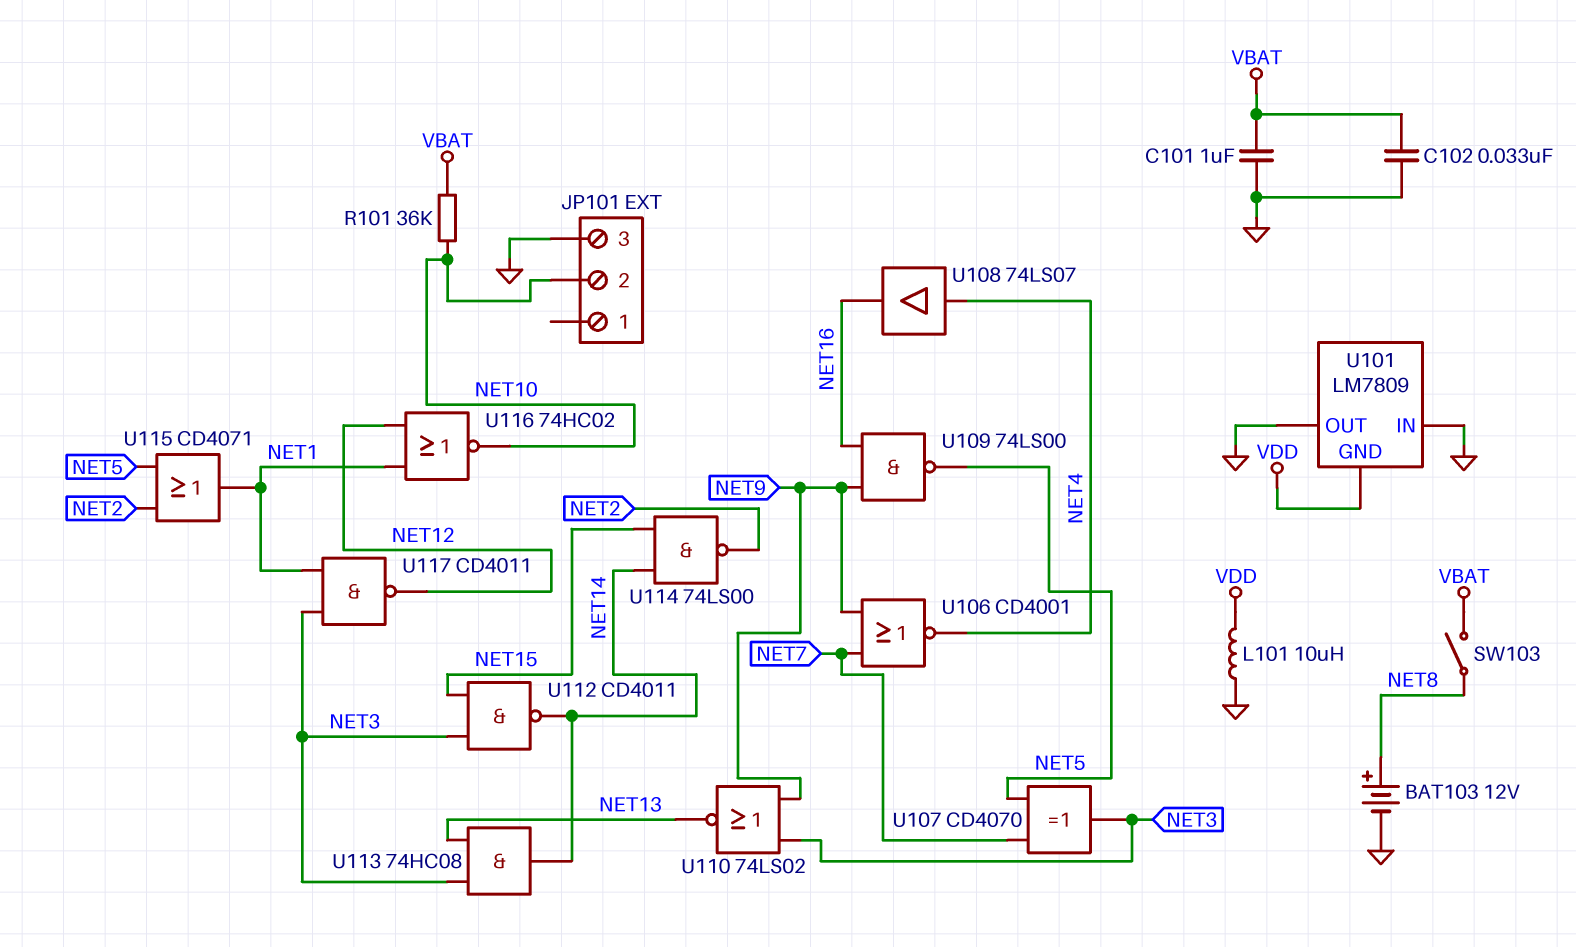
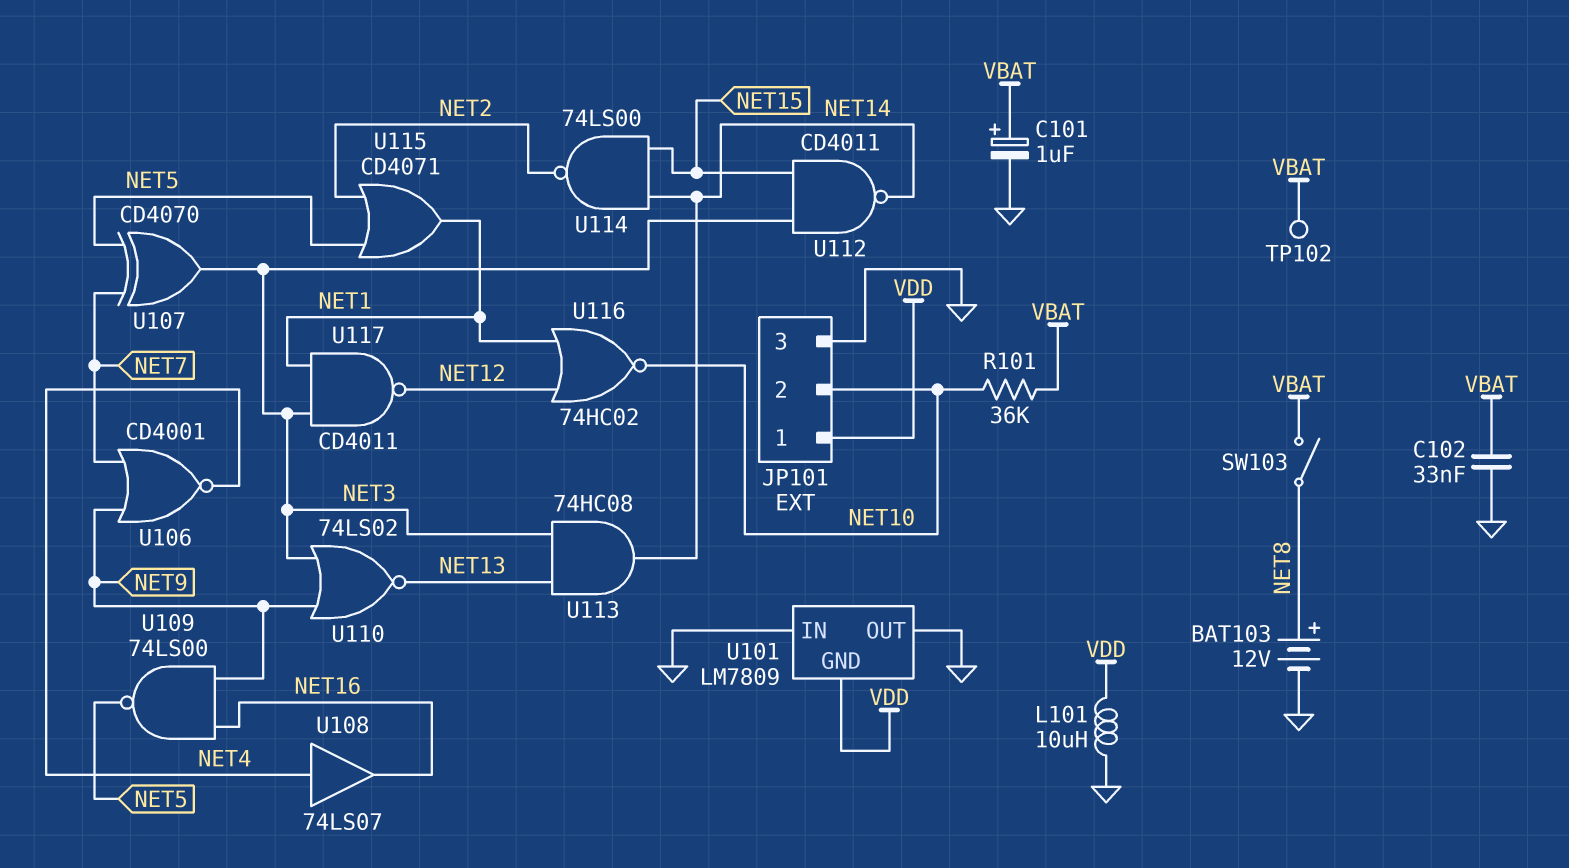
C101: 1uF (GND, VBAT) -> 1uF (plus VBAT, minus GND)
JP101 pin 1: none -> VDD
TP102: none -> test point (VBAT)

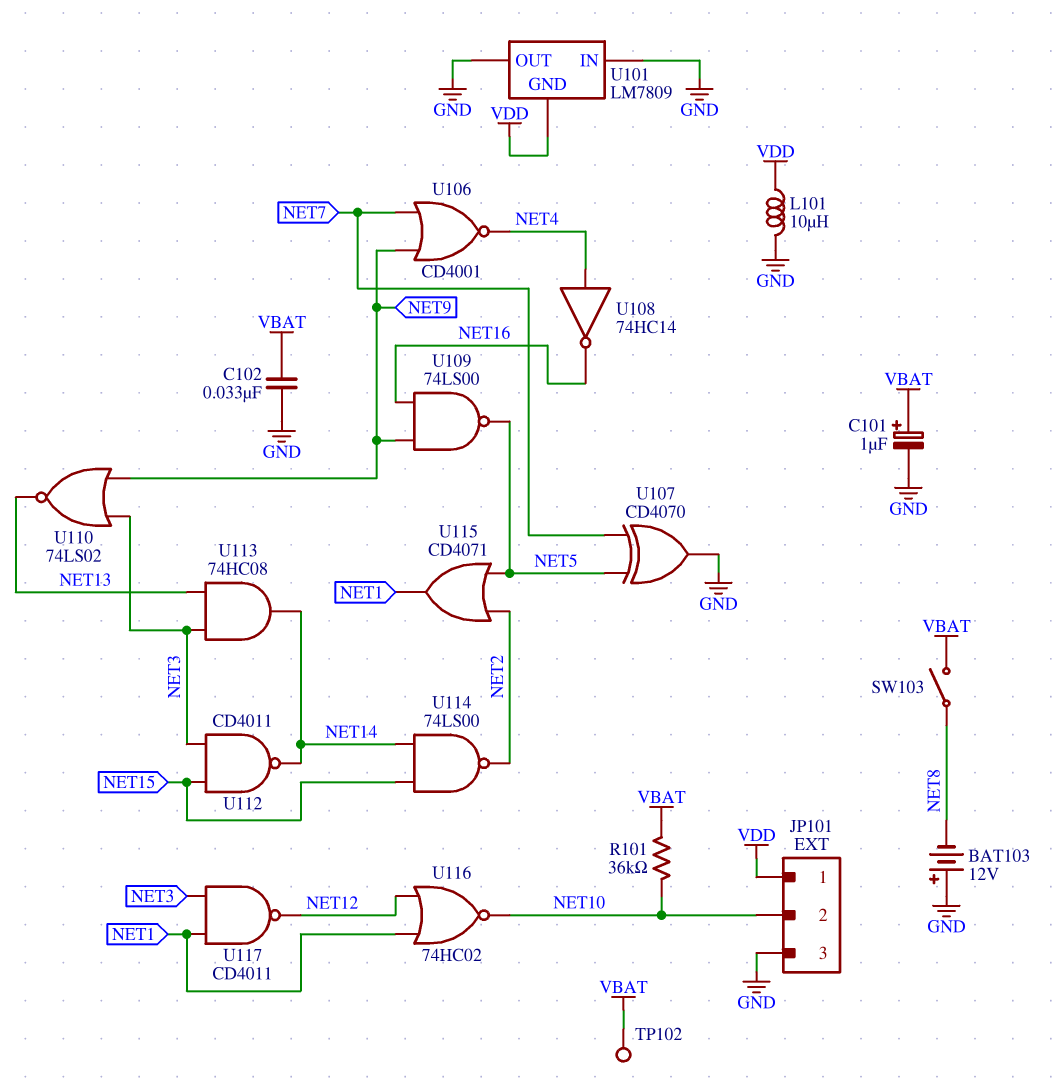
BAT103: 12V (plus NET8, minus GND) -> 12V (plus GND, minus NET8)
U107: XOR CD4070 (in NET5, in NET7, out NET3) -> XOR CD4070 (in NET5, in NET7, out GND)
U108: buffer 74LS07 (in NET4, out NET16) -> NOT 74HC14 (in NET4, out NET16)

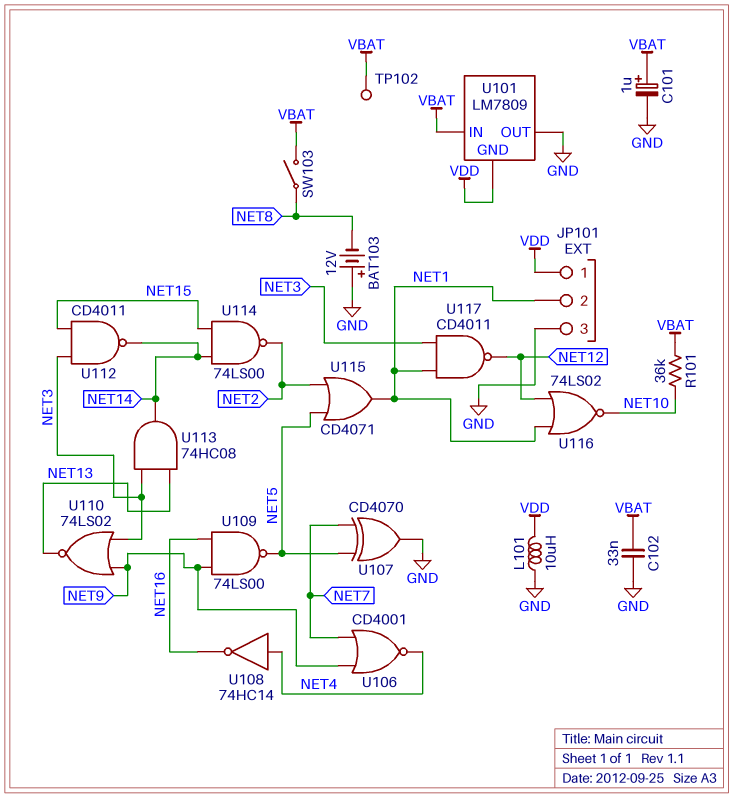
JP101 pin 2: NET10 -> NET1
U101 pin IN: GND -> VBAT
U116: NOR 74HC02 (in NET1, in NET12, out NET10) -> NOR 74LS02 (in NET1, in NET12, out NET10)

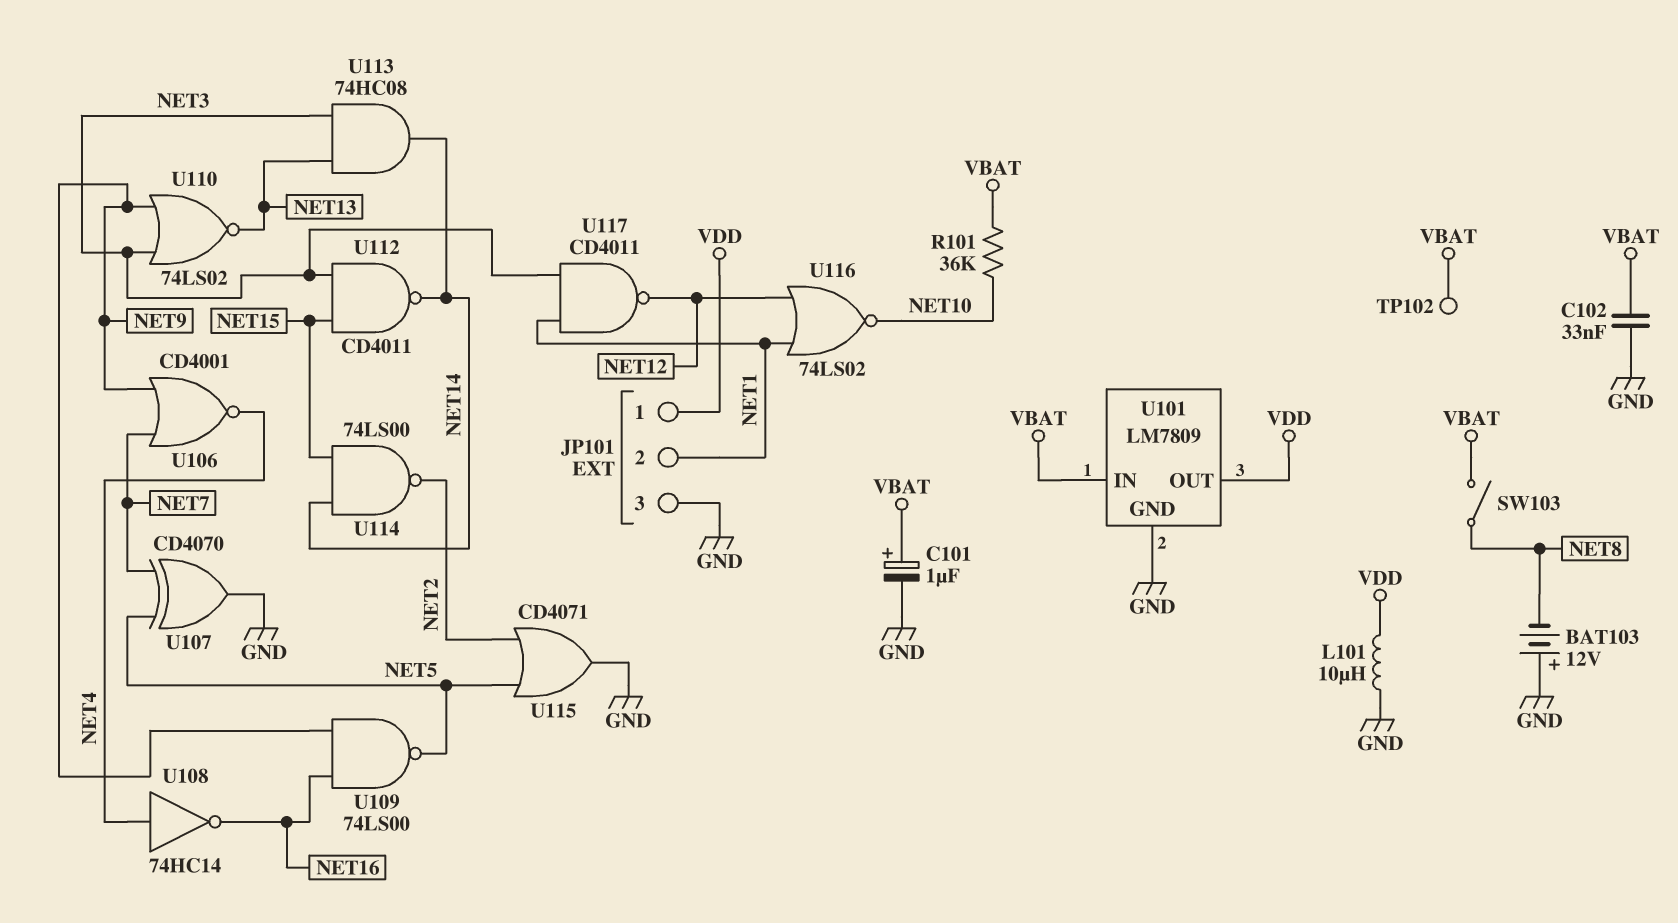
U101 pin GND: VDD -> GND
U101 pin OUT: GND -> VDD
U115: OR CD4071 (in NET2, in NET5, out NET1) -> OR CD4071 (in NET2, in NET5, out GND)

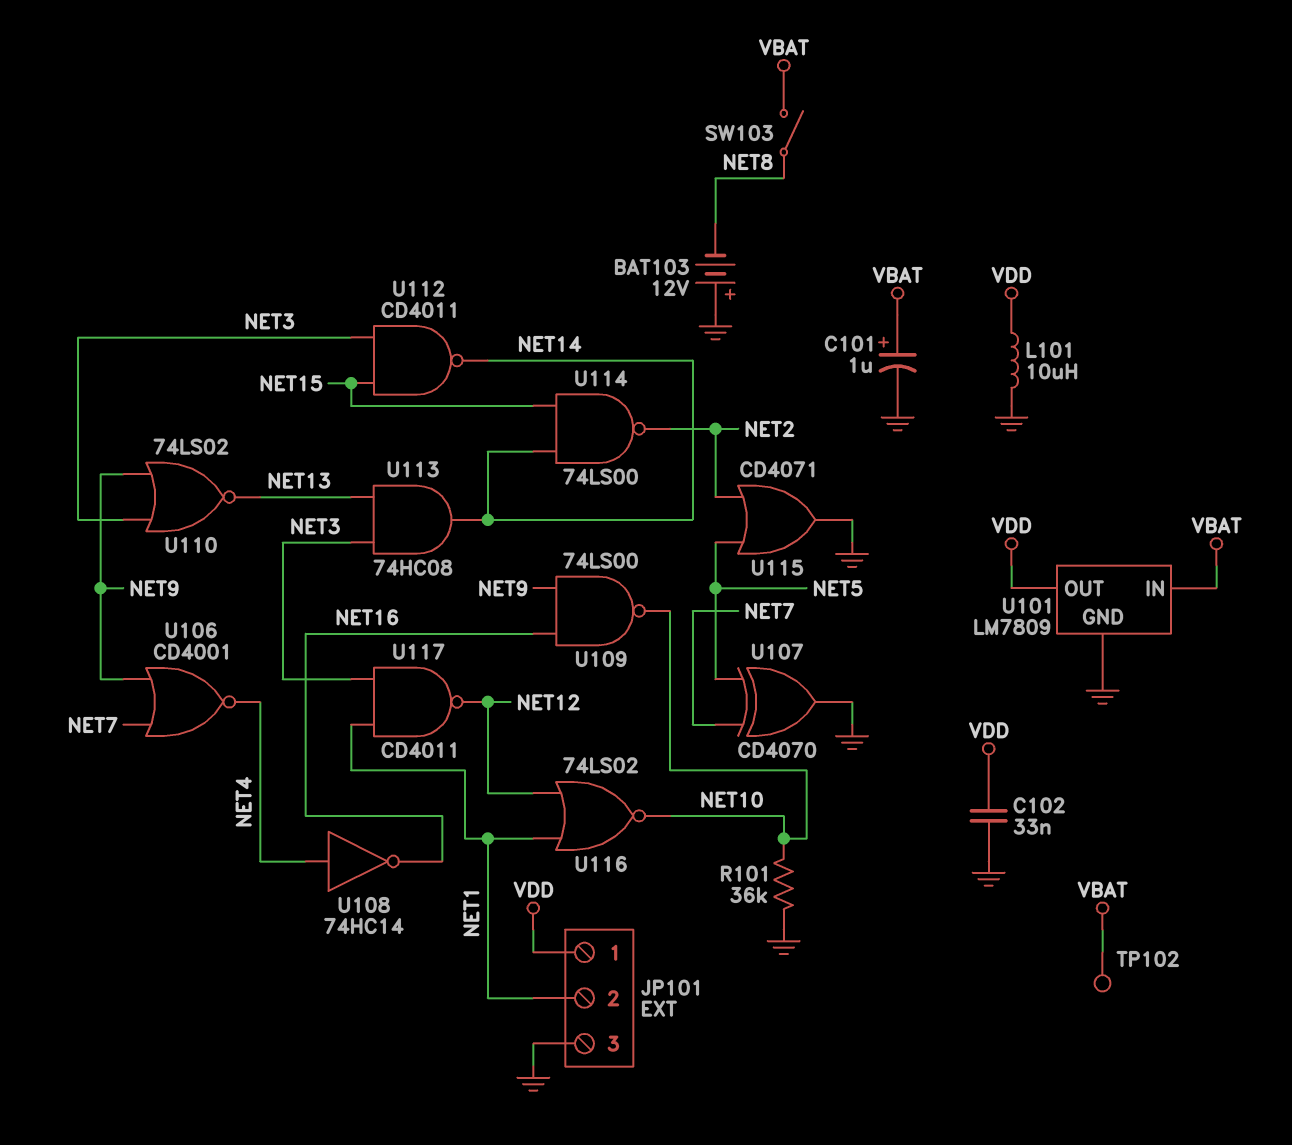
C102: 33nF (GND, VBAT) -> 33nF (GND, VDD)
R101: 36k (NET10, VBAT) -> 36k (GND, NET10)
U109: NAND 74LS00 (in NET9, in NET16, out NET5) -> NAND 74LS00 (in NET9, in NET16, out NET10)

